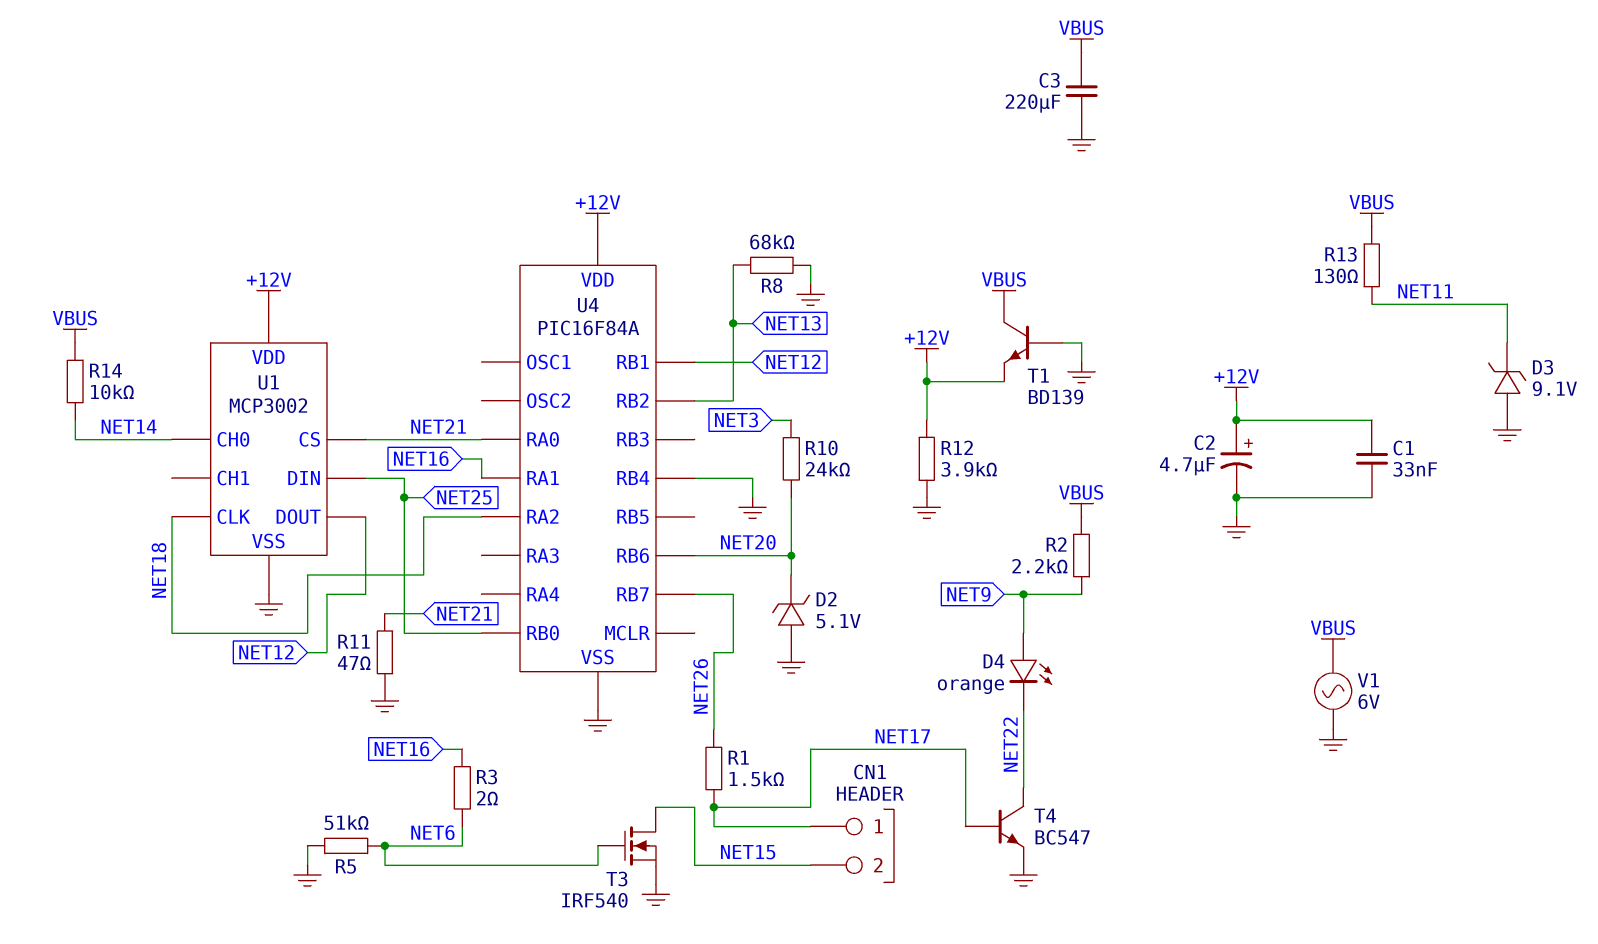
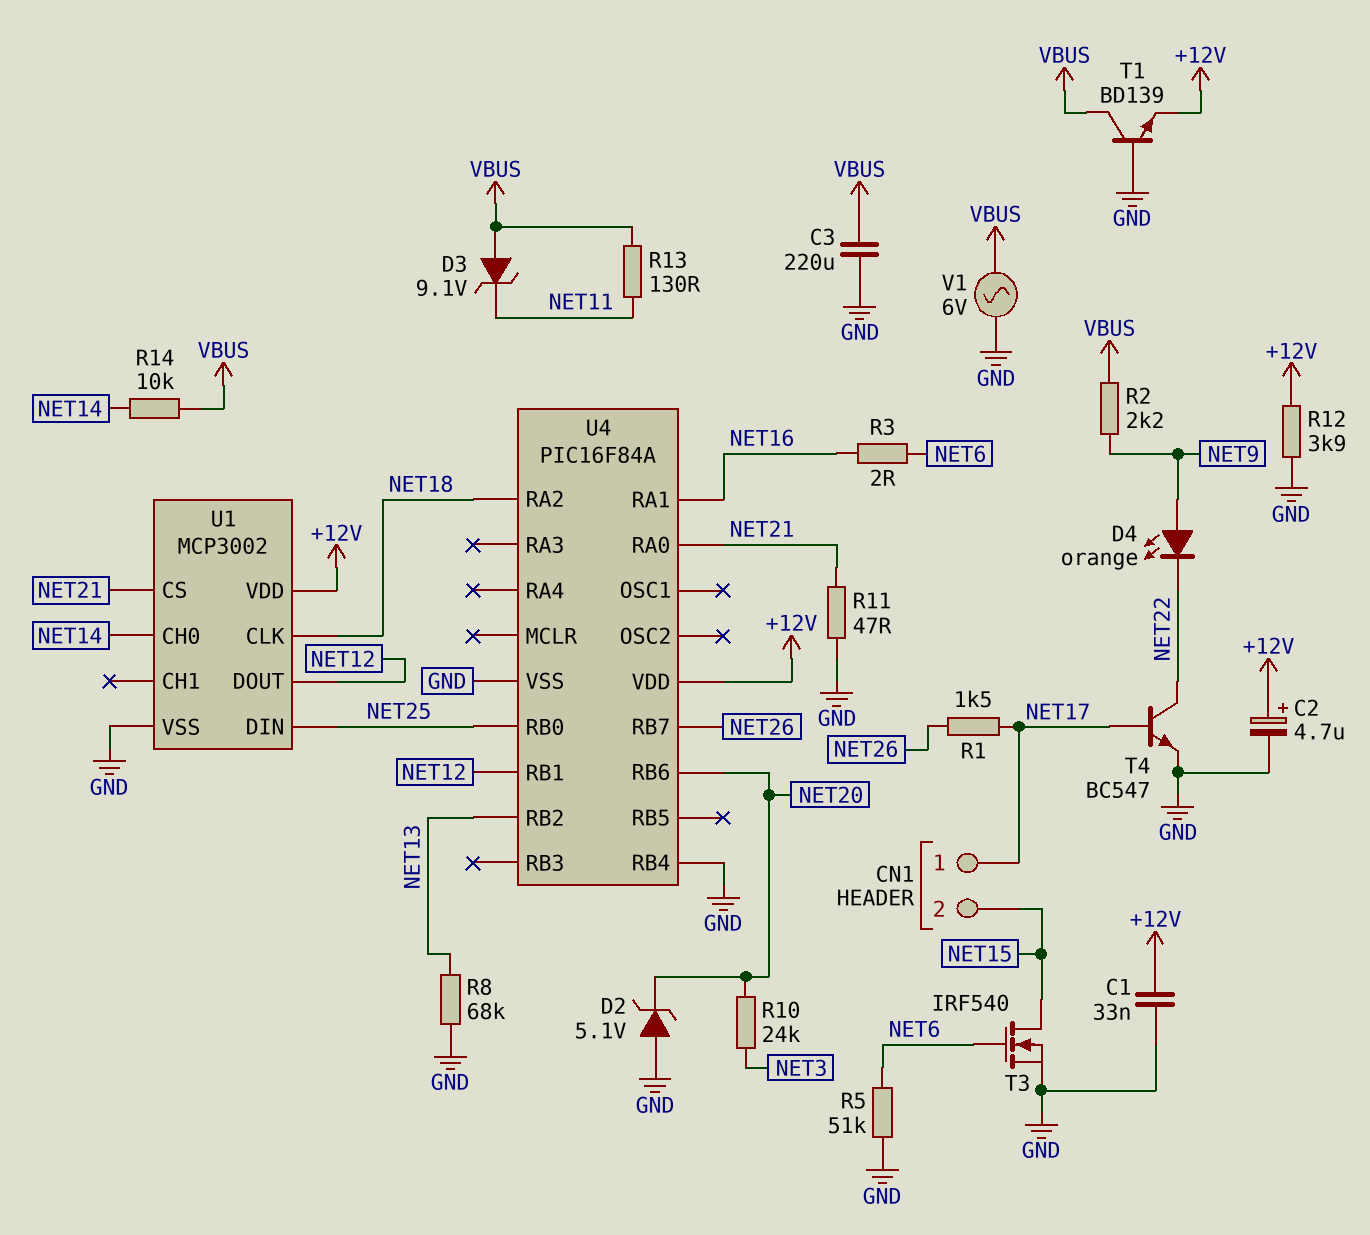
D3: zener 9.1V (A GND, K NET11) -> zener 9.1V (A VBUS, K NET11)

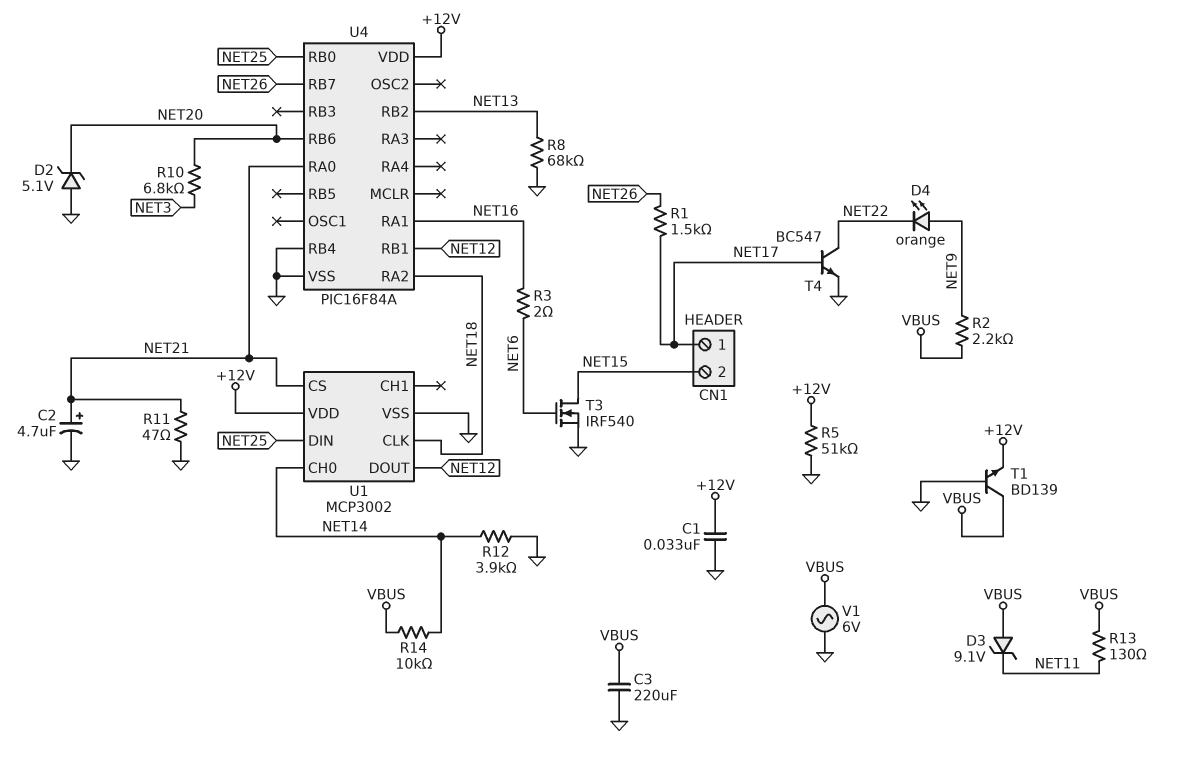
C2: 4.7uF (plus +12V, minus GND) -> 4.7uF (plus NET21, minus GND)
R5: 51k (GND, NET6) -> 51k (+12V, GND)
R10: 24k (NET3, NET20) -> 6.8k (NET3, NET20)
R12: 3.9k (+12V, GND) -> 3.9k (GND, NET14)

